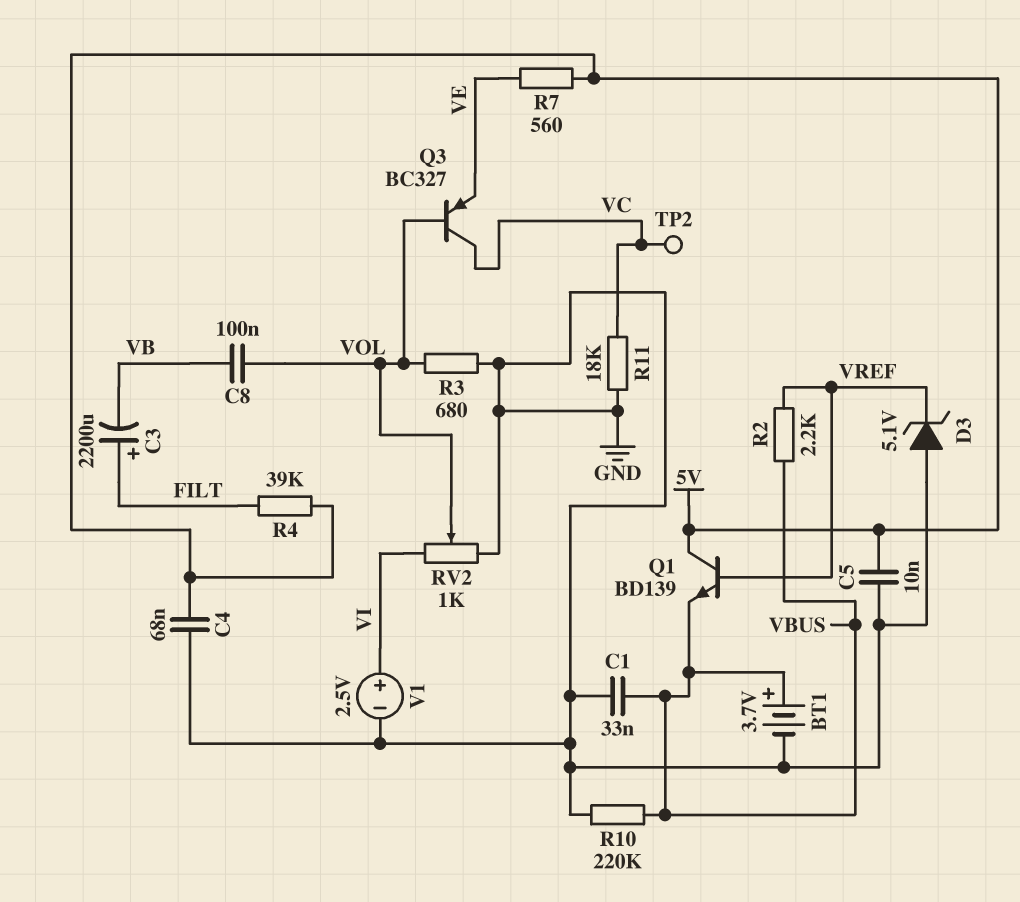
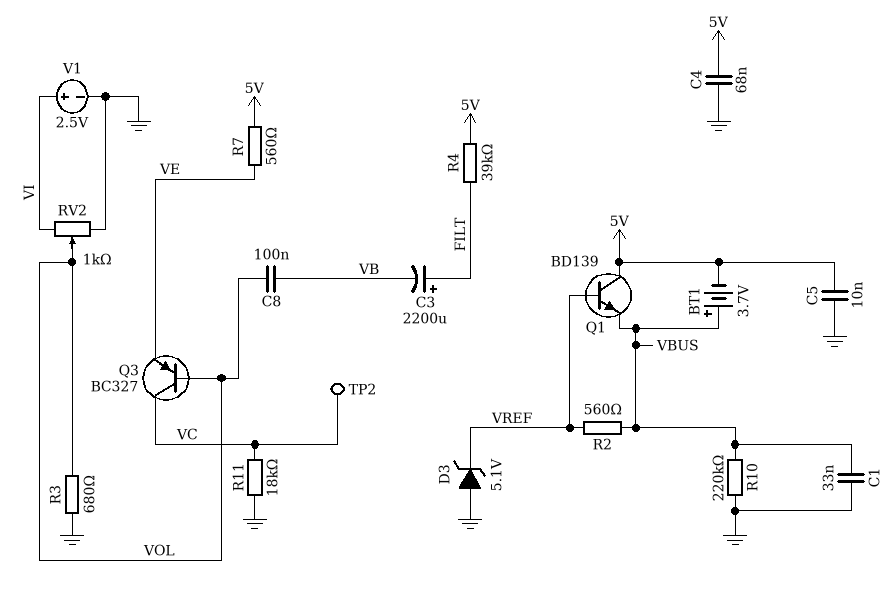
BT1: 3.7V (plus VBUS, minus GND) -> 3.7V (plus VBUS, minus 5V)
R2: 2.2k (VBUS, VREF) -> 560 (VBUS, VREF)

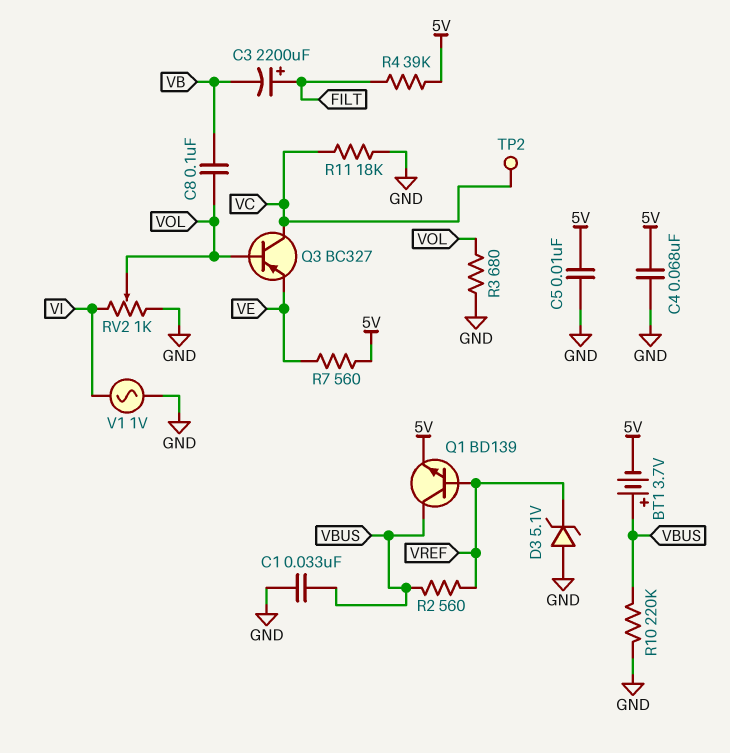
Q1: NPN BD139 (B VREF, C 5V, E VBUS) -> NPN BD139 (B VREF, C VBUS, E 5V)
V1: 2.5V (plus VI, minus GND) -> AC 1V (GND, VI)

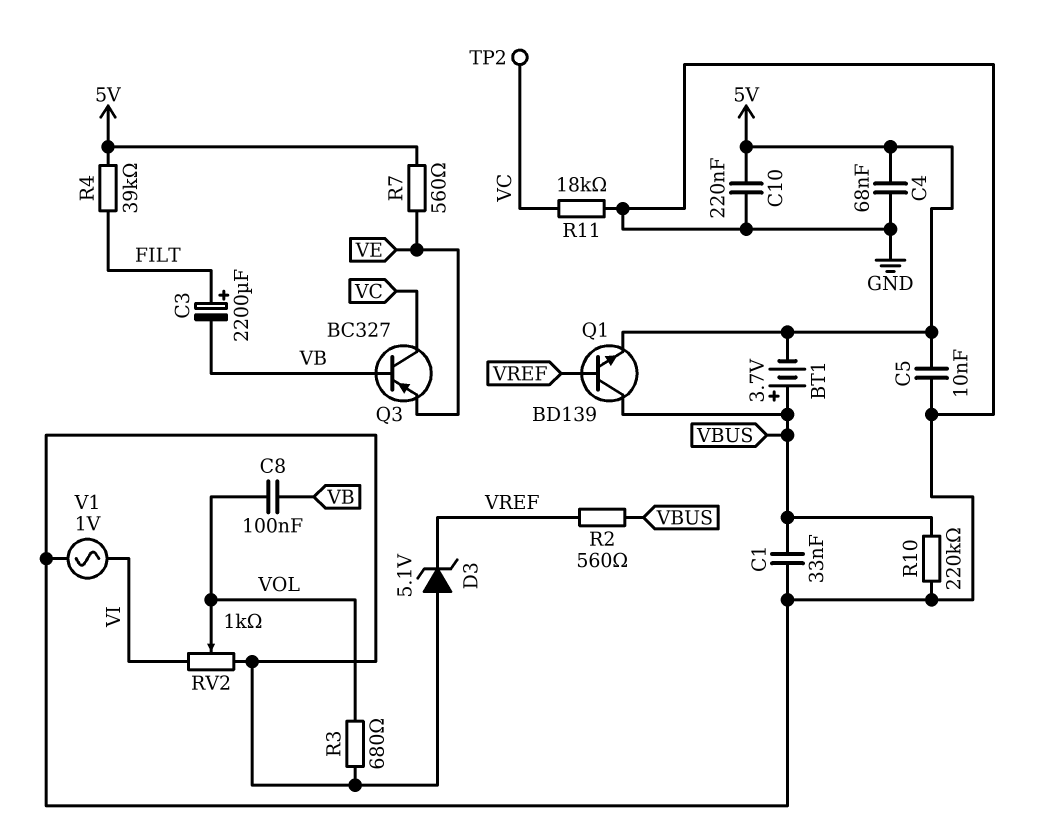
C10: none -> 220nF (5V, GND)
Q3: PNP BC327 (B VOL, C VC, E VE) -> PNP BC327 (B VB, C VC, E VE)

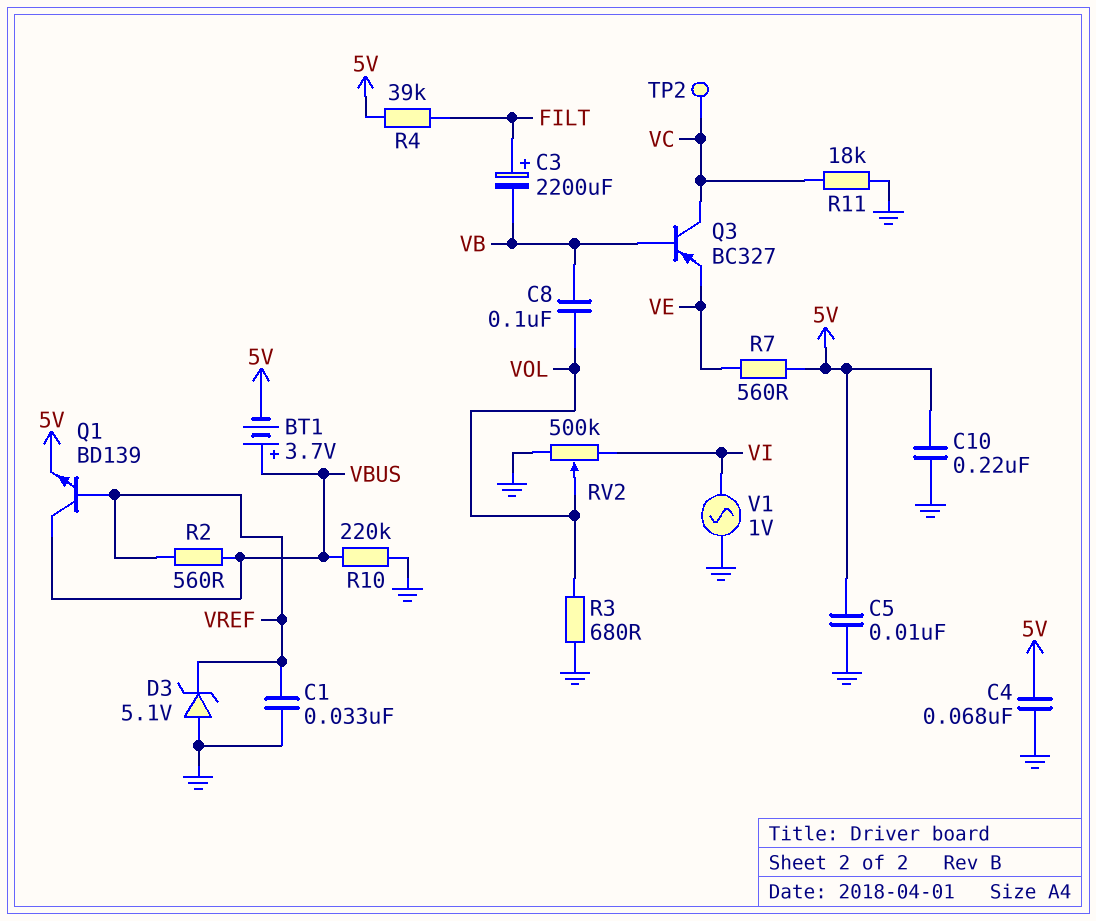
C1: 33nF (GND, VBUS) -> 33nF (GND, VREF)
RV2: 1k (GND, VI, wiper VOL) -> 500k (GND, VI, wiper VOL)

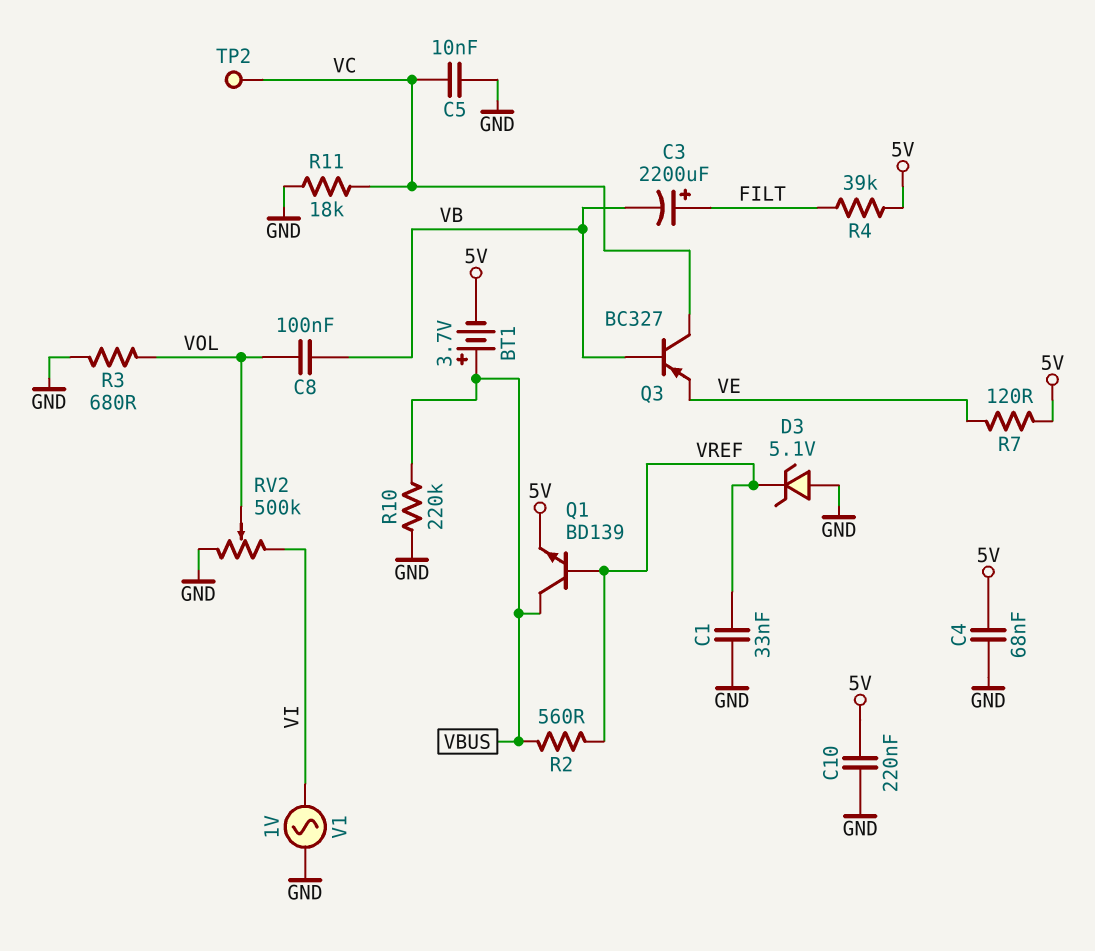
C5: 10nF (5V, GND) -> 10nF (GND, VC)
R7: 560 (5V, VE) -> 120 (5V, VE)

